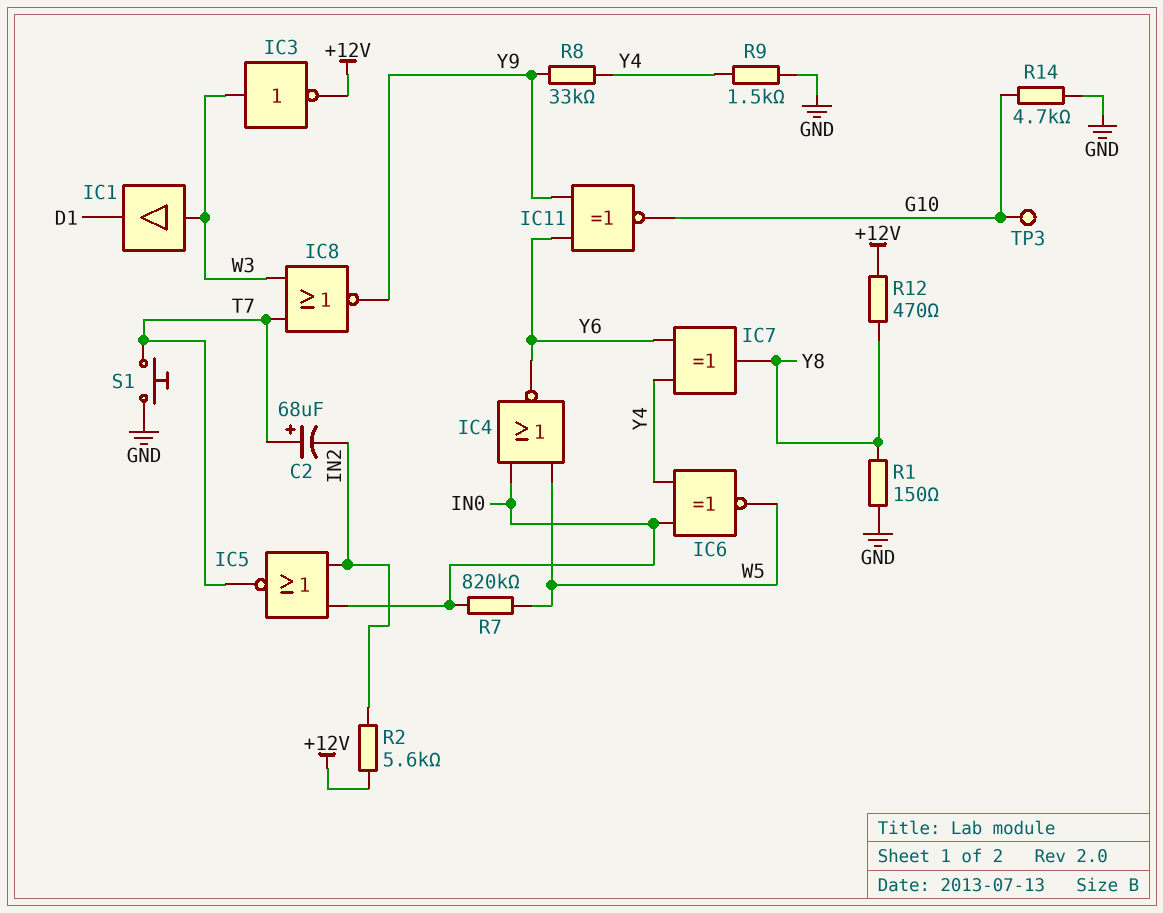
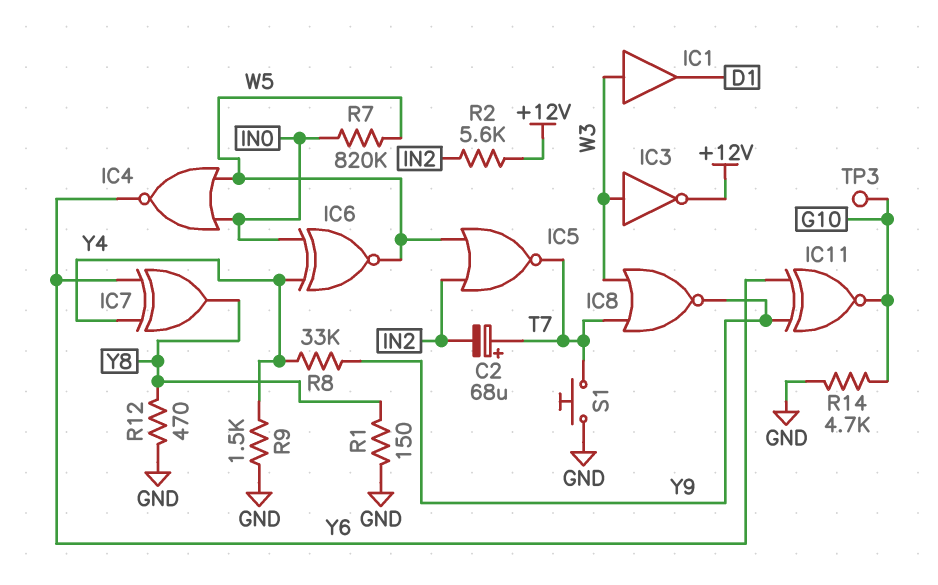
IC5: NOR (in IN0, in IN2, out T7) -> NOR (in IN2, in W5, out T7)
R12: 470 (+12V, Y8) -> 470 (GND, Y8)

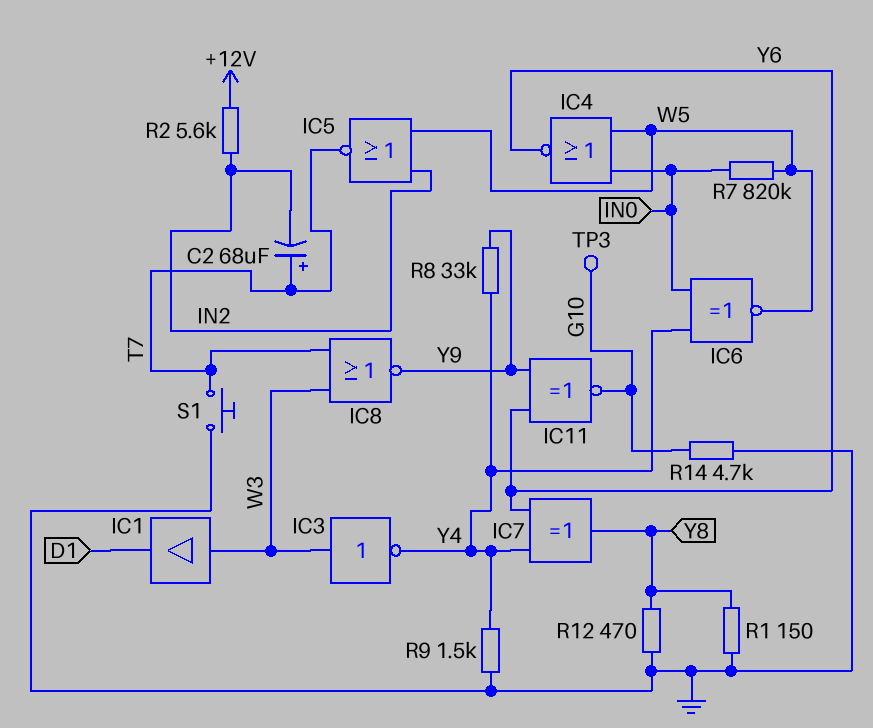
IC3: NOT (in W3, out +12V) -> NOT (in W3, out Y4)

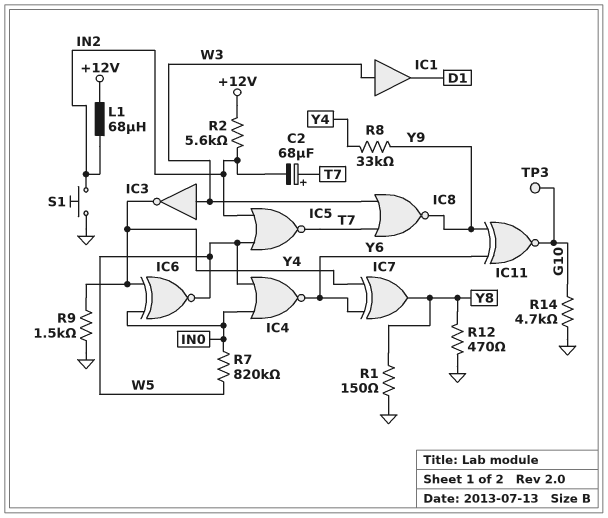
L1: none -> 68uH (+12V, IN2)
S1: button (GND, T7) -> button (GND, IN2)

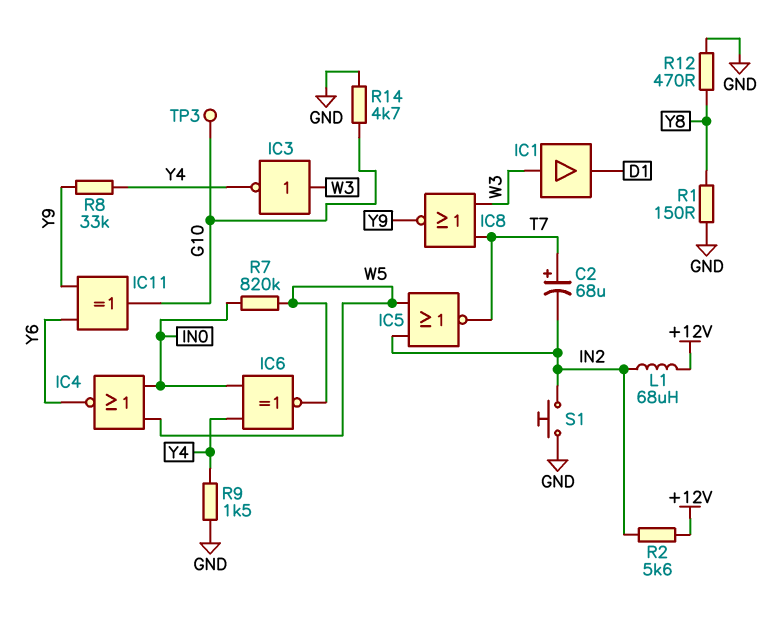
IC7: XOR (in Y4, in Y6, out Y8) -> none
IC11: XNOR (in Y6, in Y9, out G10) -> XOR (in Y6, in Y9, out G10)

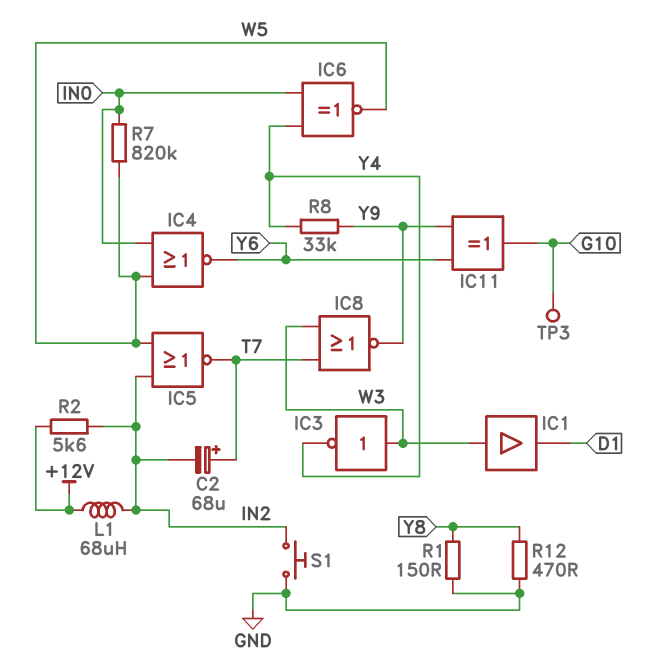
R9: 1.5k (GND, Y4) -> none
R14: 4.7k (G10, GND) -> none

